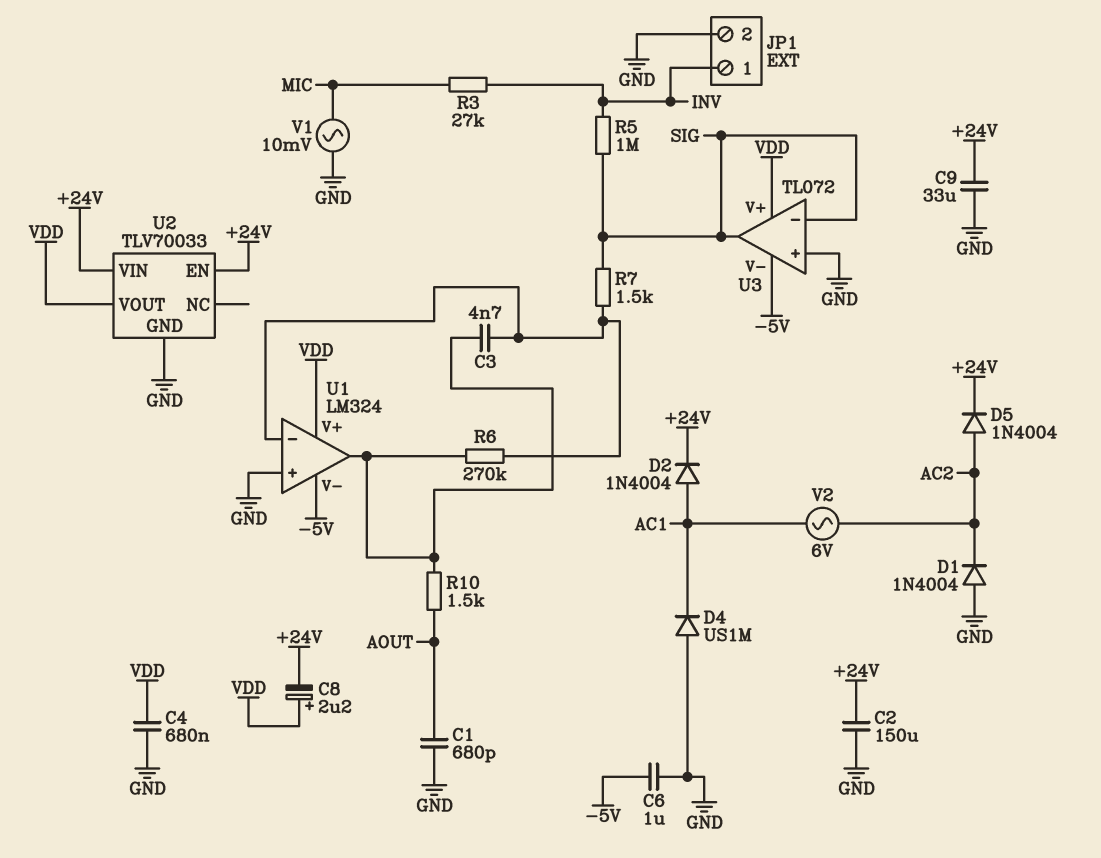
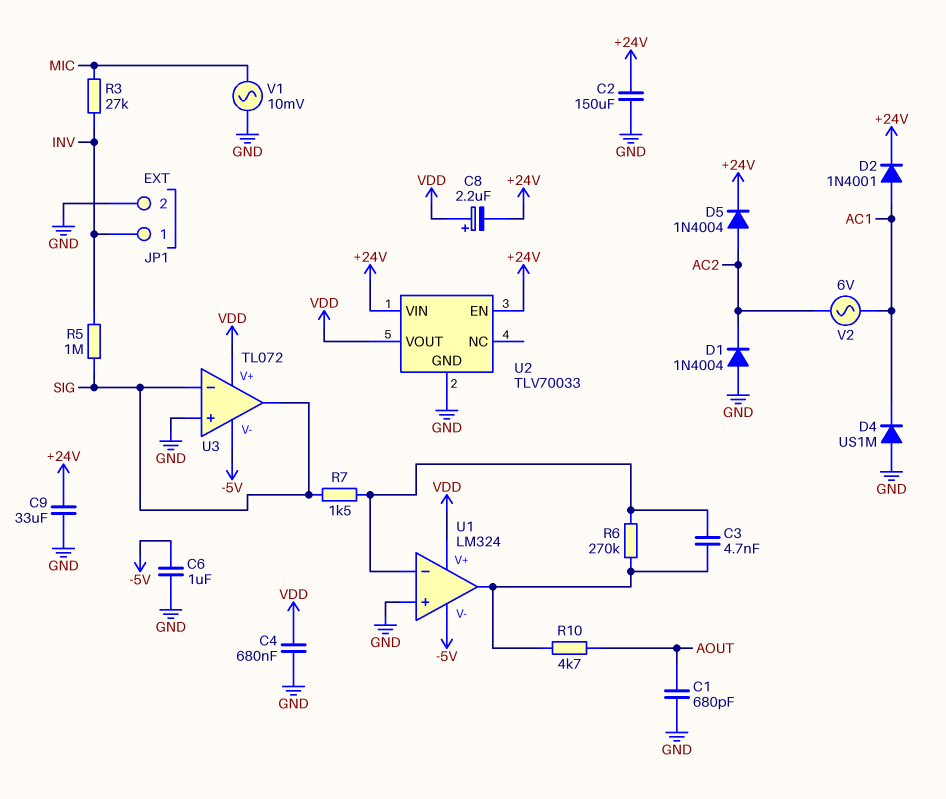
D2: diode 1N4004 (A AC1, K +24V) -> diode 1N4001 (A AC1, K +24V)
R10: 1.5k (AOUT, U1/out) -> 4.7k (AOUT, U1/out)

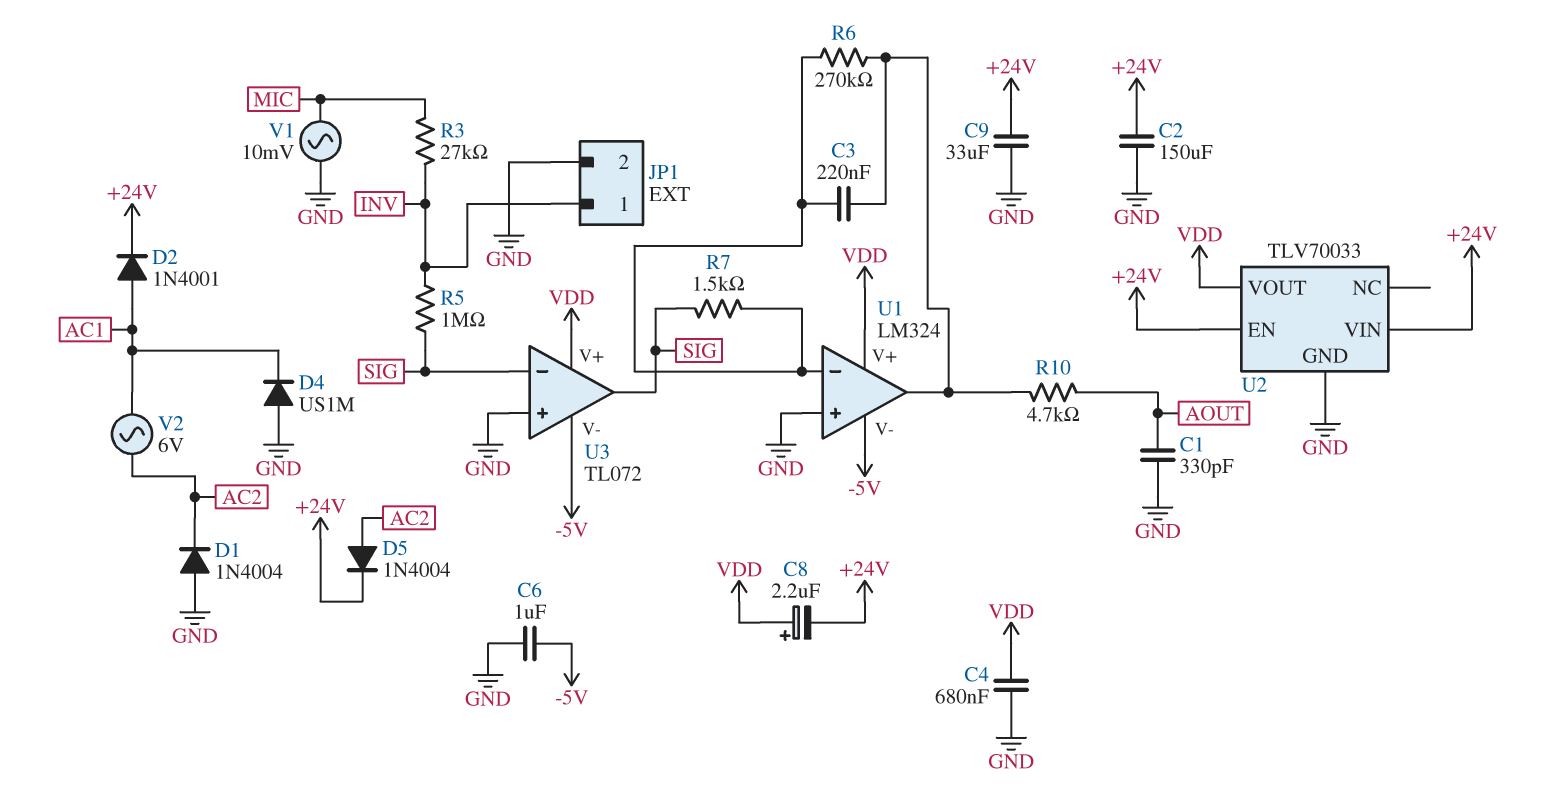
C1: 680pF (AOUT, GND) -> 330pF (AOUT, GND)
C3: 4.7nF (U1/in-, U1/out) -> 220nF (U1/in-, U1/out)

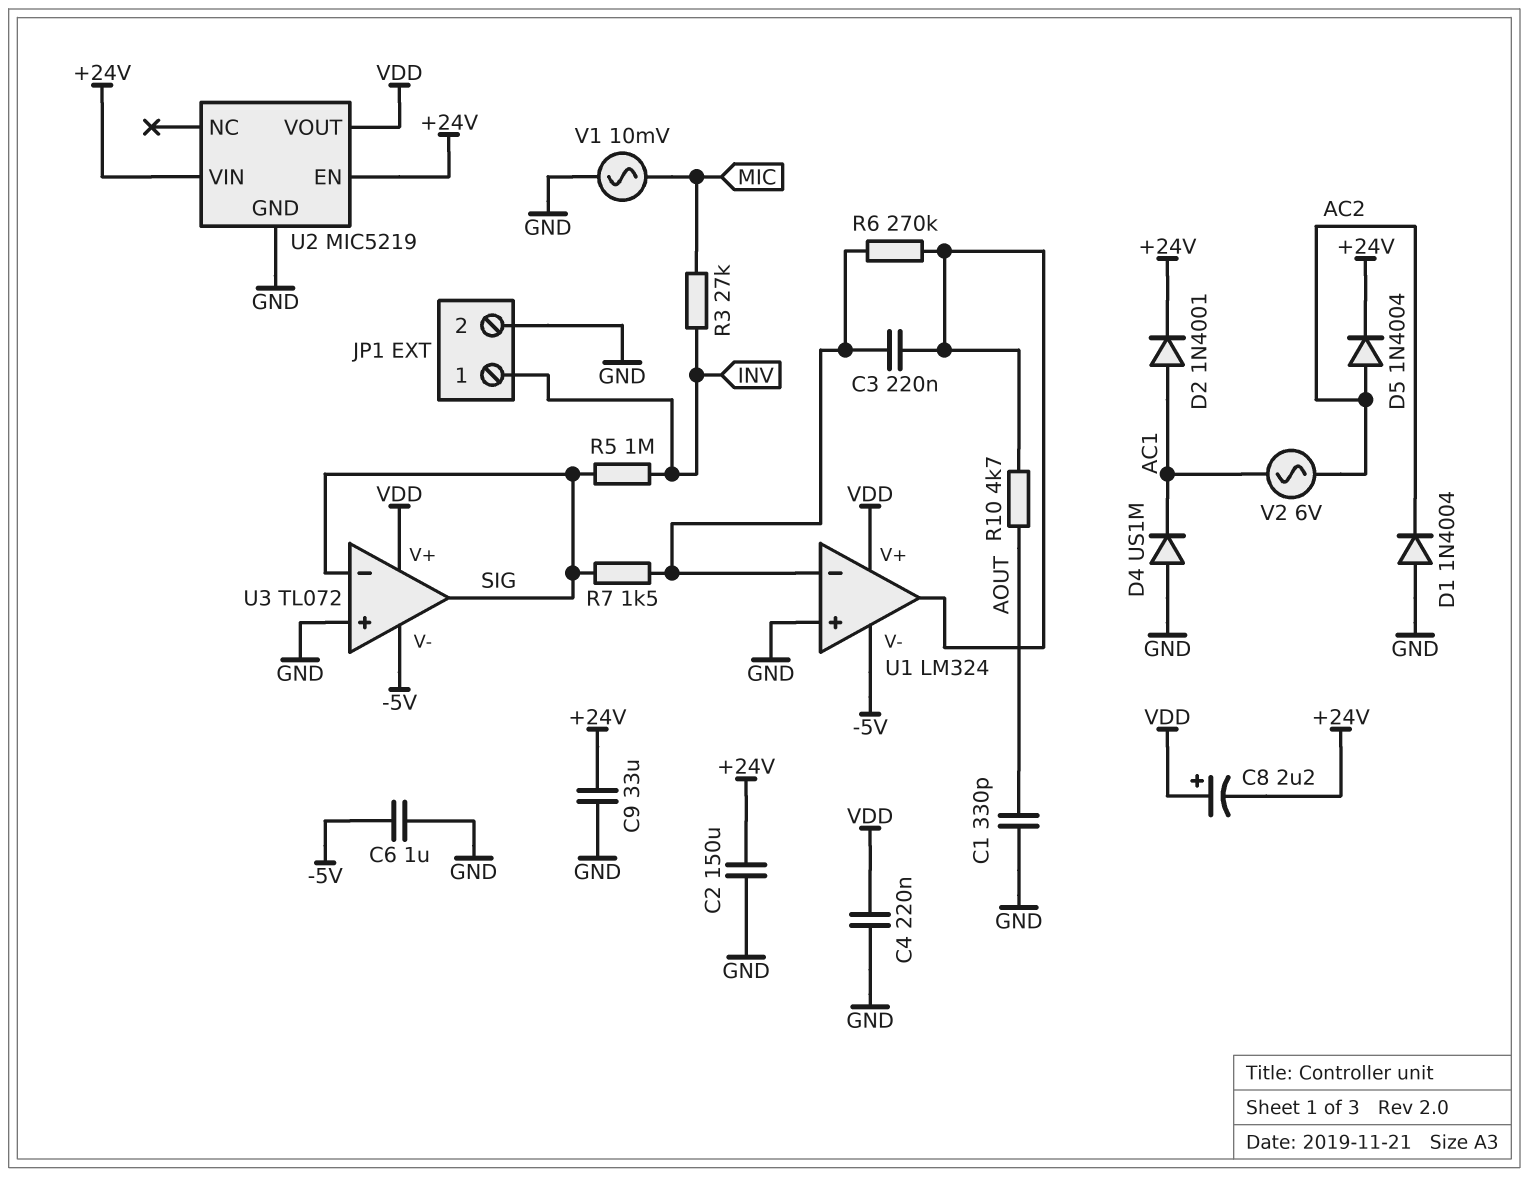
C4: 680nF (GND, VDD) -> 220nF (GND, VDD)
U2: TLV70033 -> MIC5219

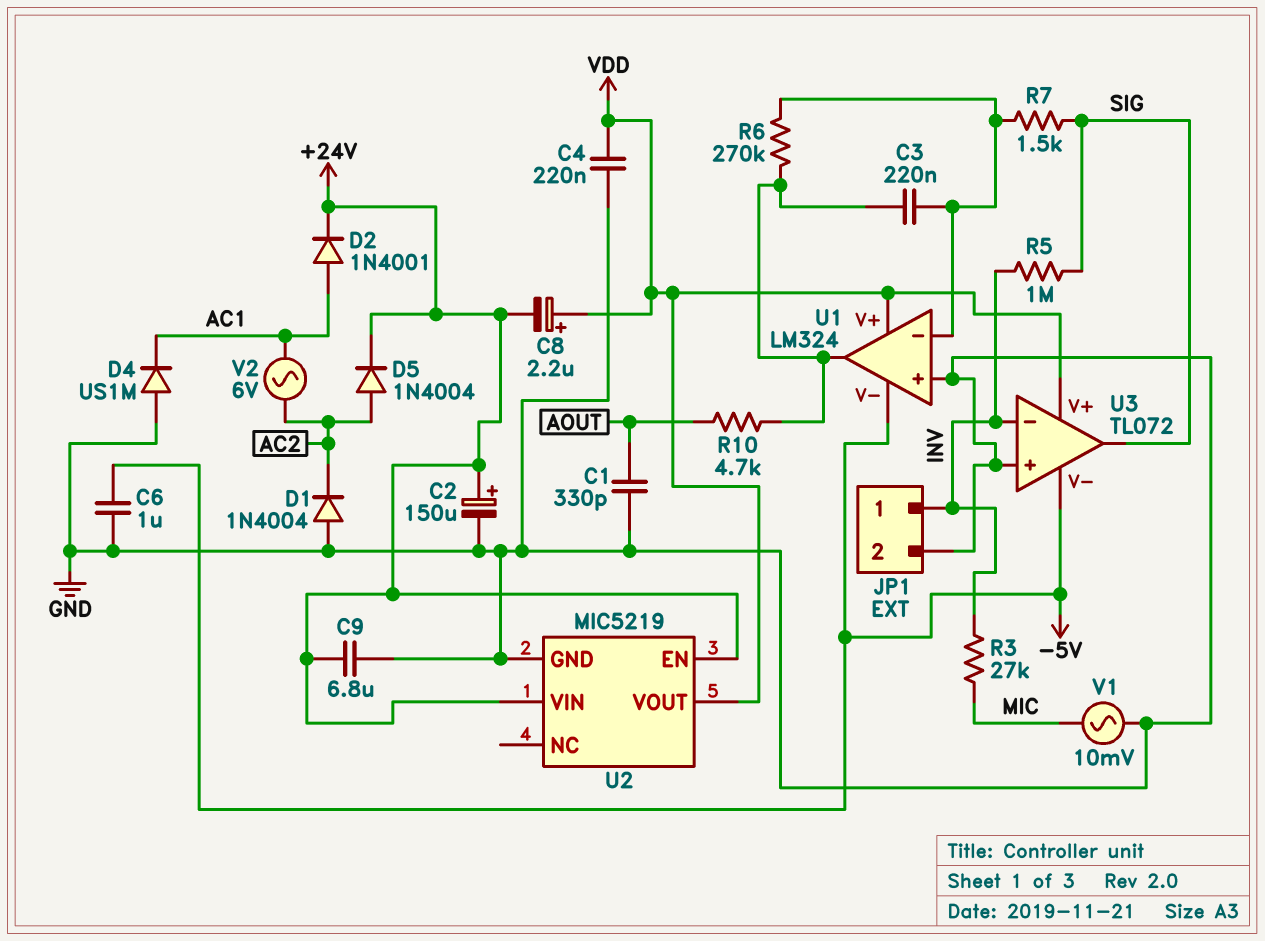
C2: 150uF (+24V, GND) -> 150uF (plus +24V, minus GND)
C9: 33uF (+24V, GND) -> 6.8uF (+24V, GND)
U3 pin in-: SIG -> INV

